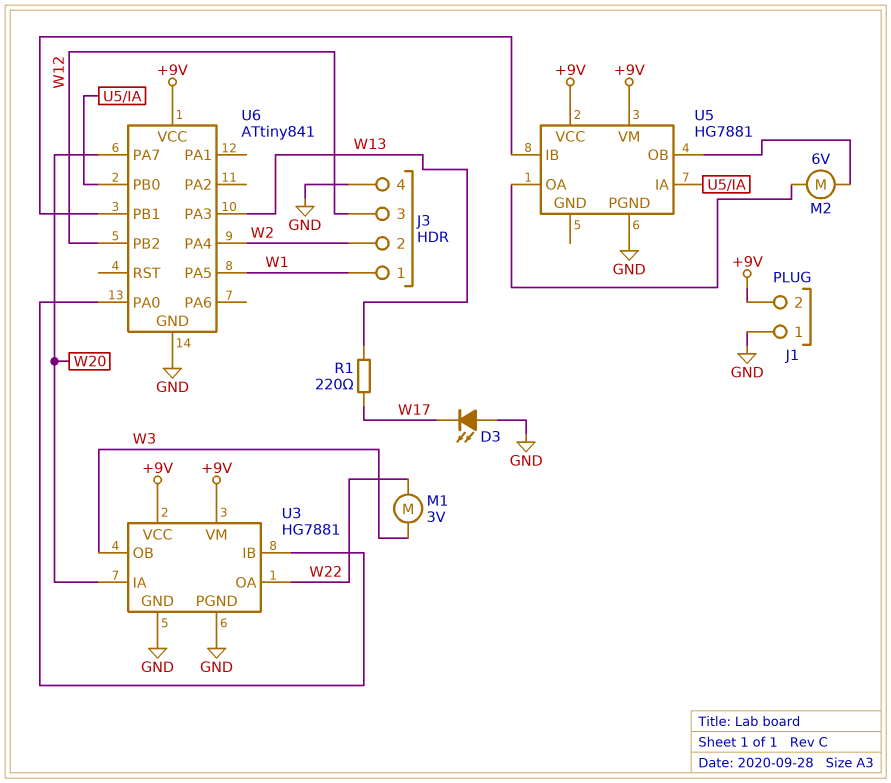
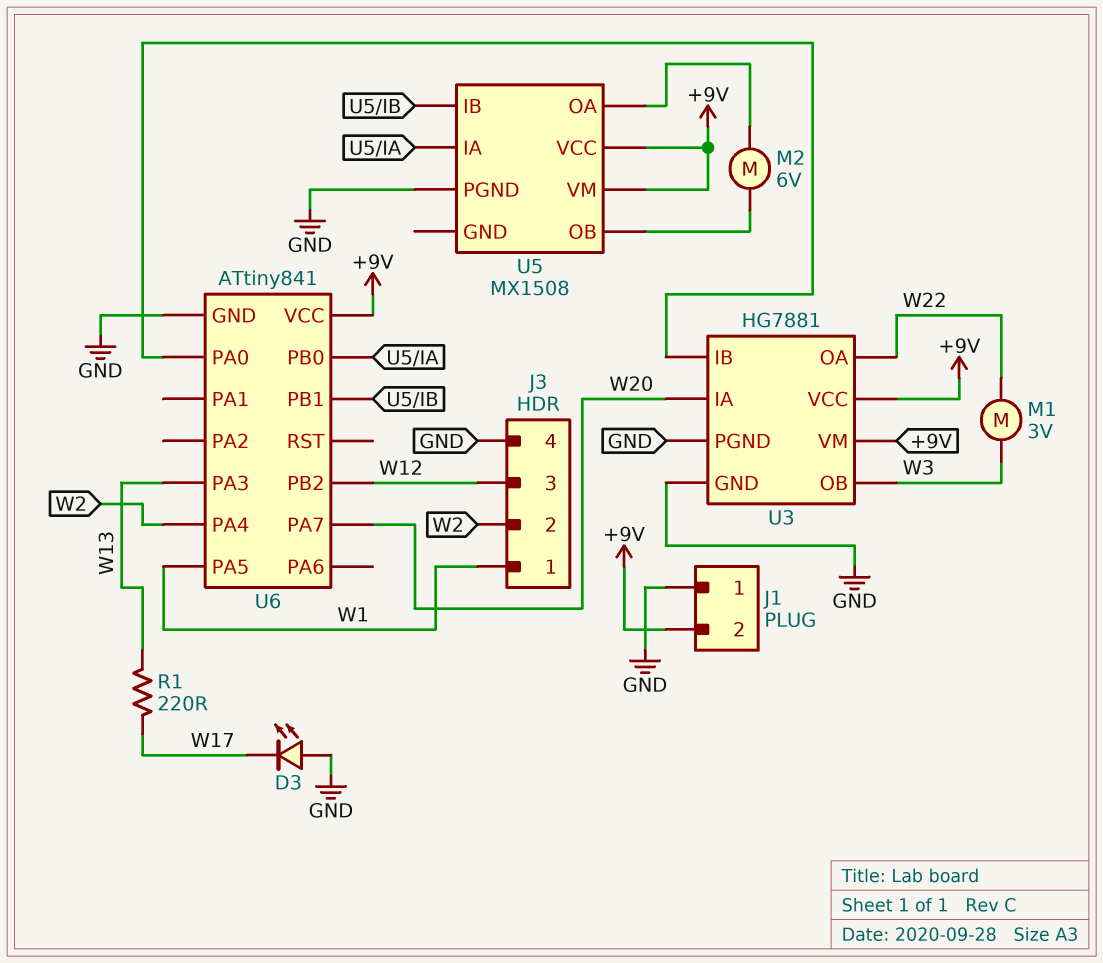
U5: HG7881 -> MX1508

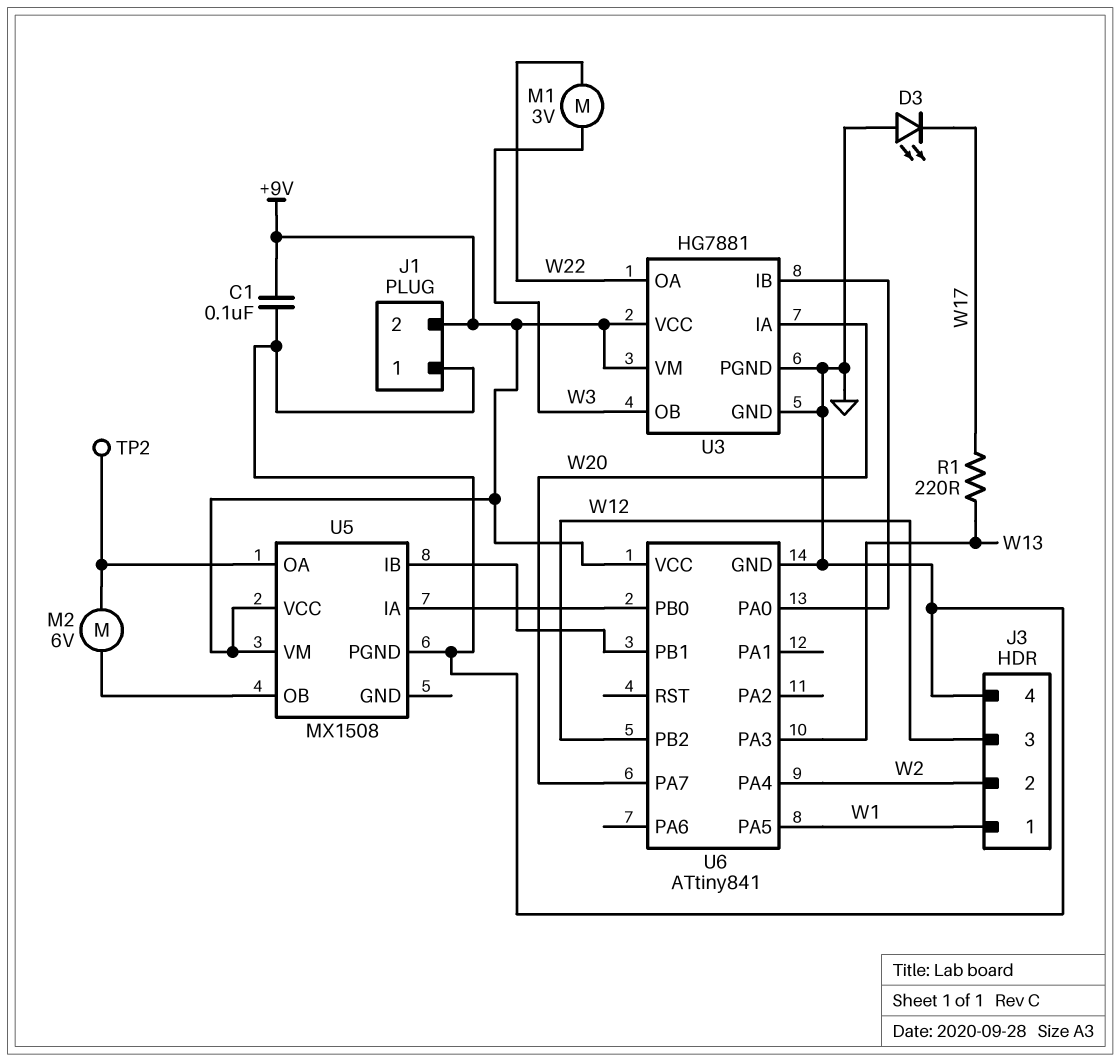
C1: none -> 100nF (+9V, GND)
TP2: none -> test point (U5/OA)

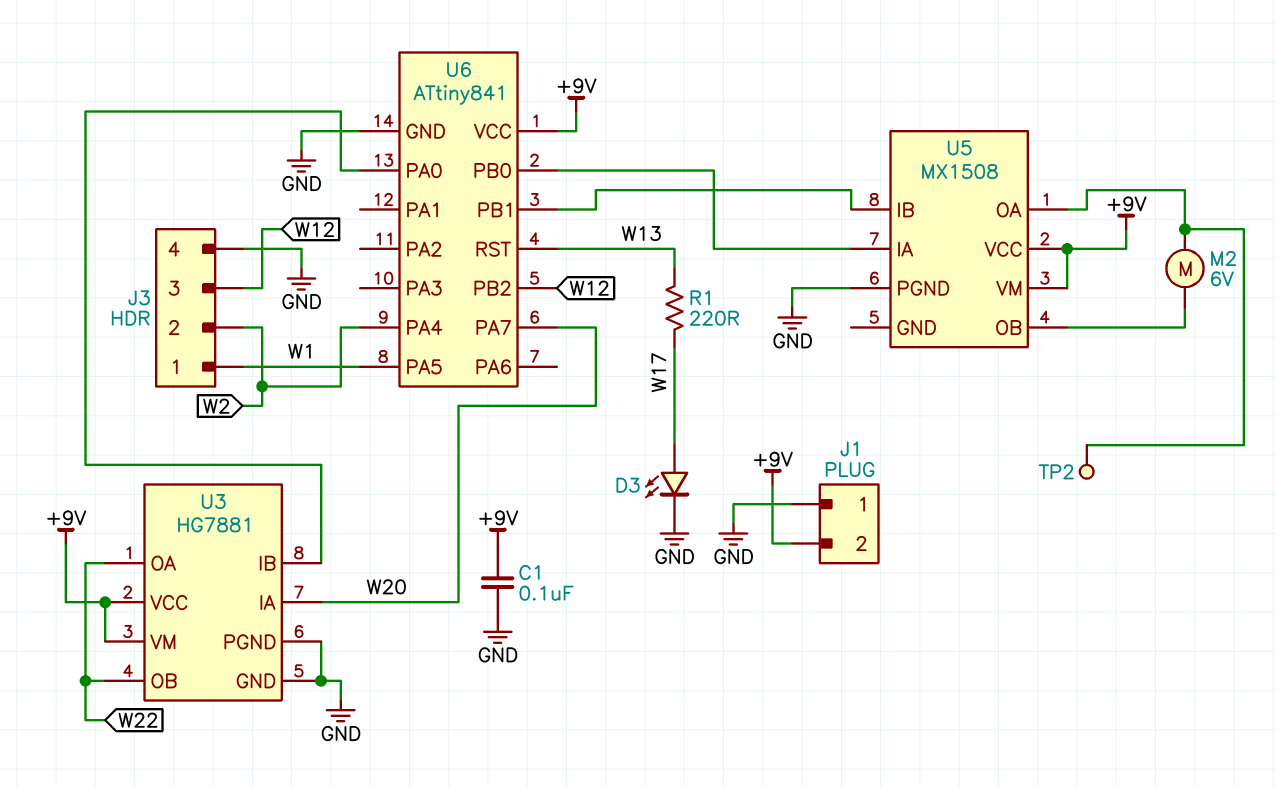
D3: LED (A GND, K W17) -> LED (A W17, K GND)
M1: motor 3V (W3, W22) -> none
U3 pin OB: W3 -> W22
U6 pin PA3: W13 -> none
U6 pin RST: none -> W13

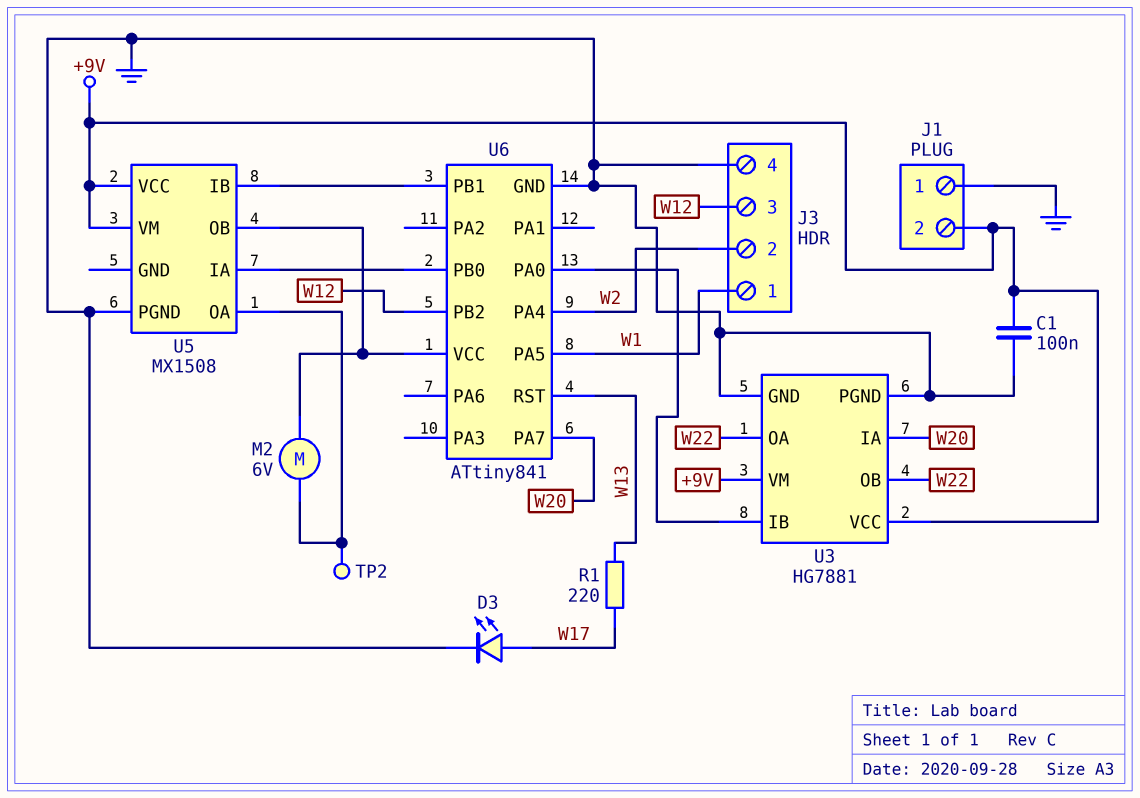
U6 pin VCC: +9V -> U5/OB

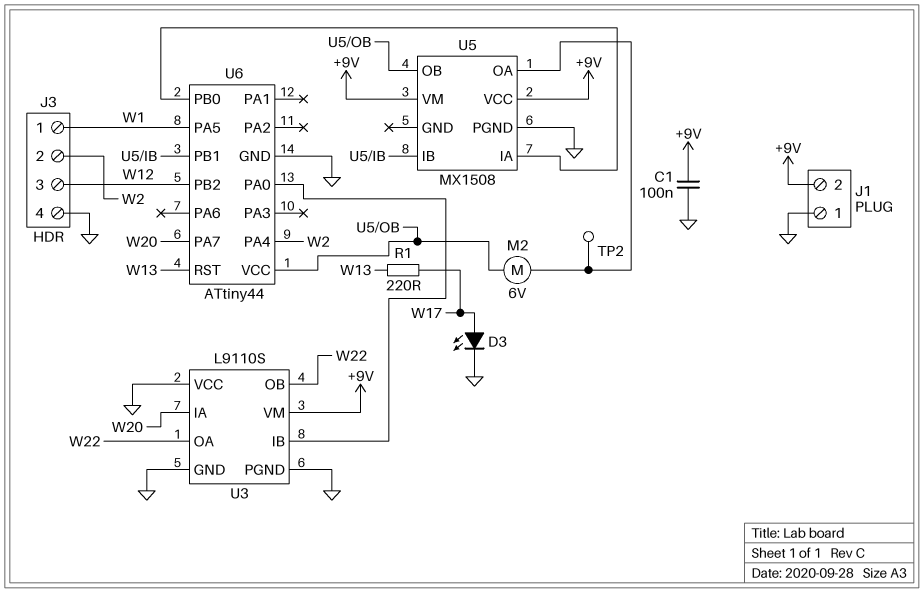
U3: HG7881 -> L9110S
U3 pin VCC: +9V -> GND
U6: ATtiny841 -> ATtiny44

